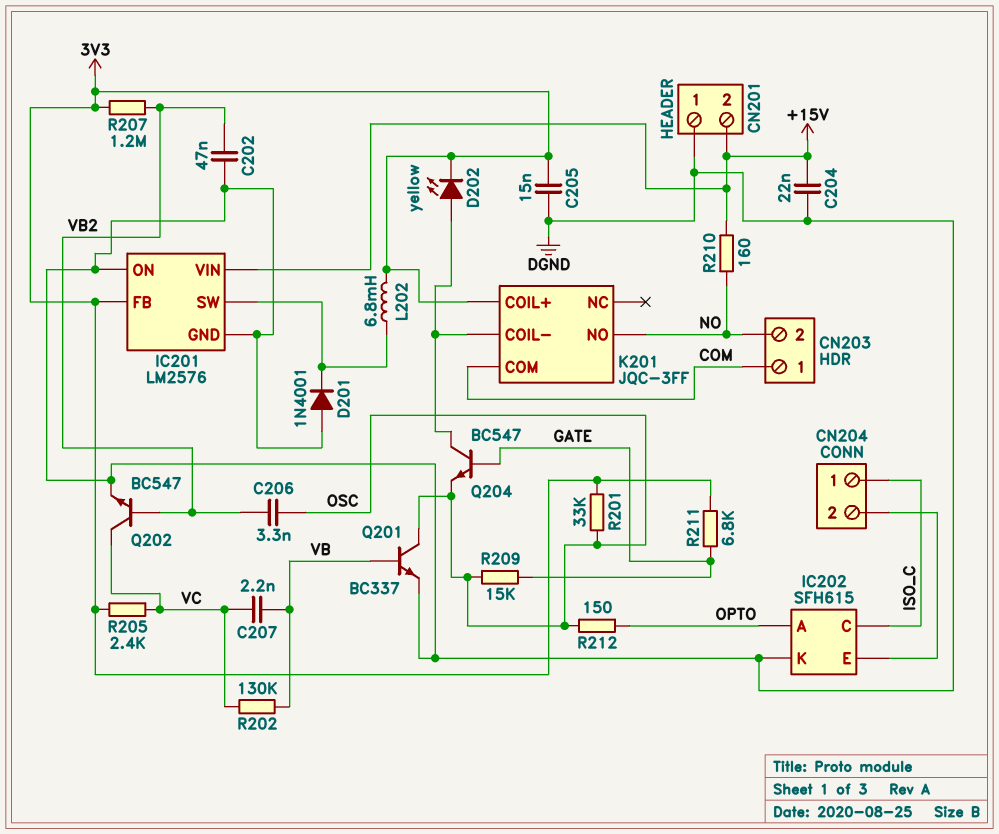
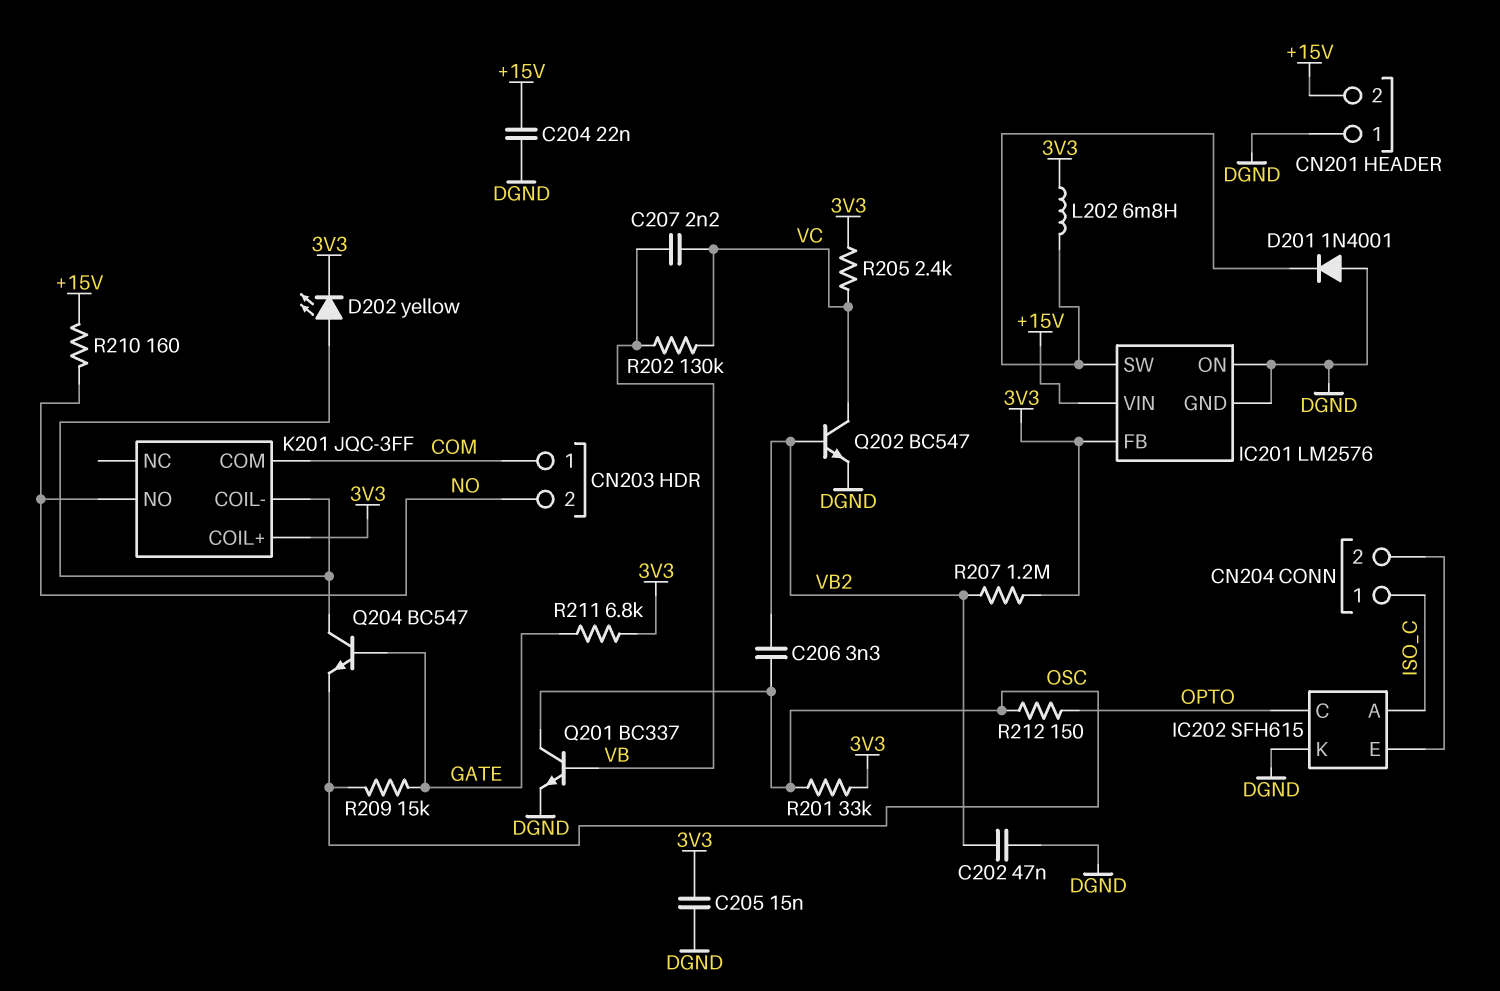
IC202 pin A: OPTO -> ISO_C
IC202 pin C: ISO_C -> OPTO

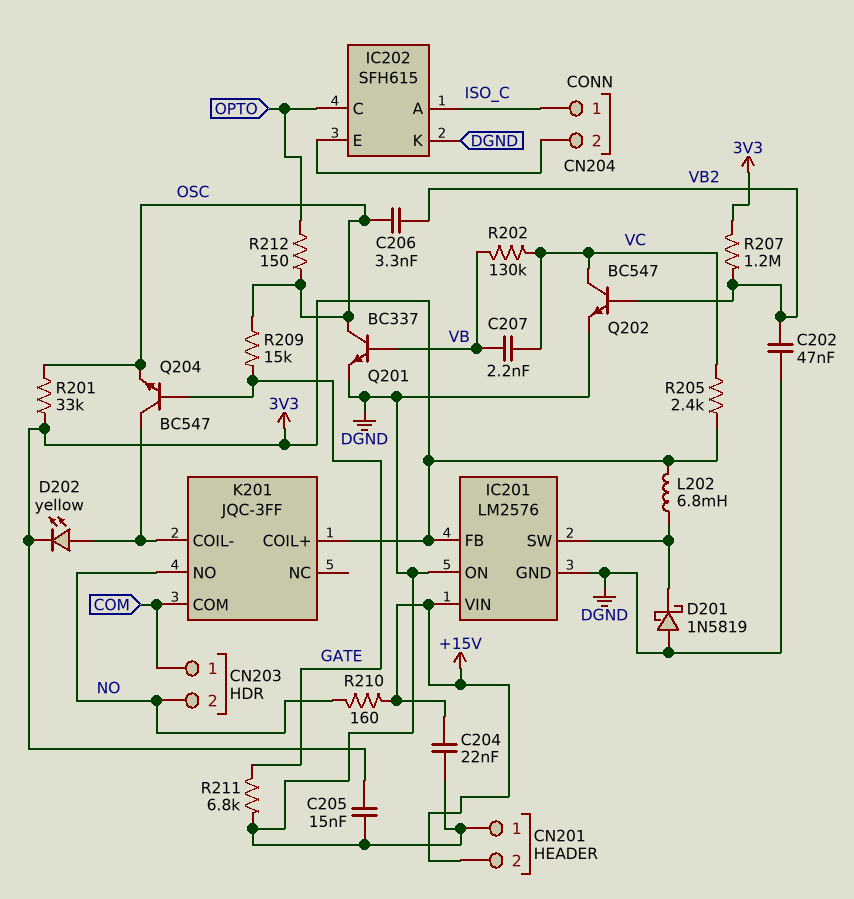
D201: diode 1N4001 (A DGND, K IC201/SW) -> schottky 1N5819 (A DGND, K IC201/SW)
R211: 6.8k (3V3, GATE) -> 6.8k (DGND, GATE)

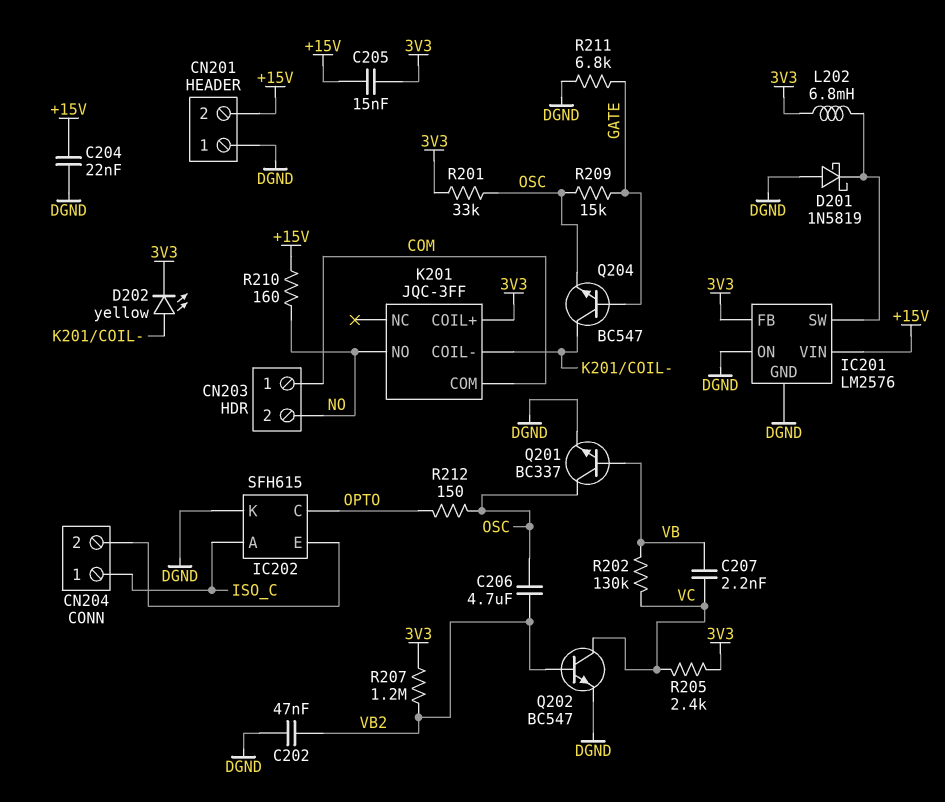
C205: 15nF (3V3, DGND) -> 15nF (+15V, 3V3)
C206: 3.3nF (OSC, VB2) -> 4.7uF (OSC, VB2)

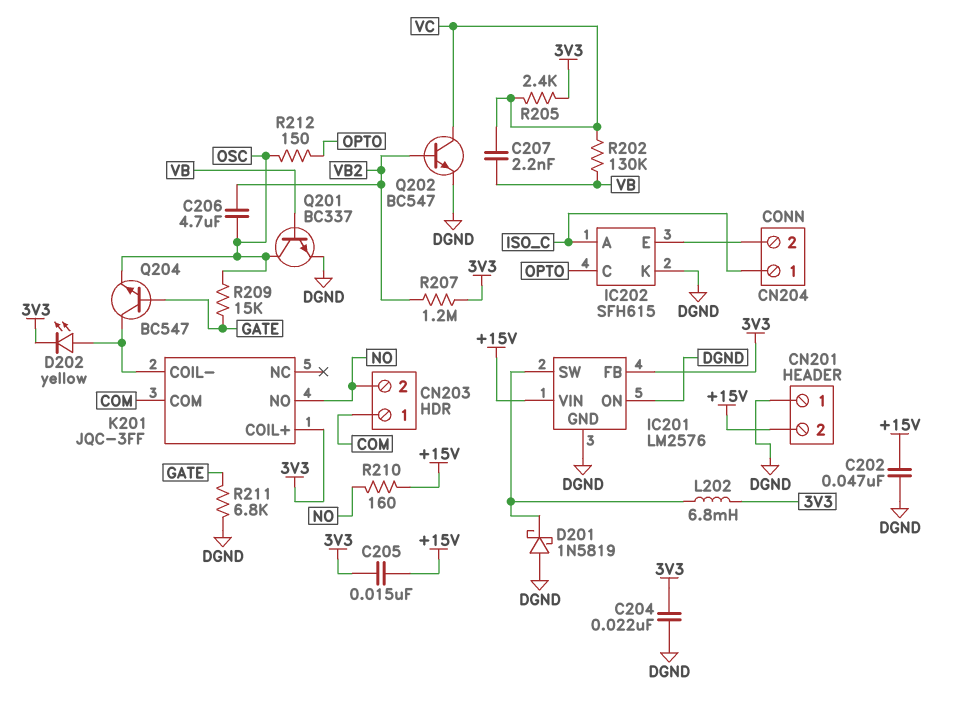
C202: 47nF (DGND, VB2) -> 47nF (+15V, DGND)
C204: 22nF (+15V, DGND) -> 22nF (3V3, DGND)
R201: 33k (3V3, OSC) -> none

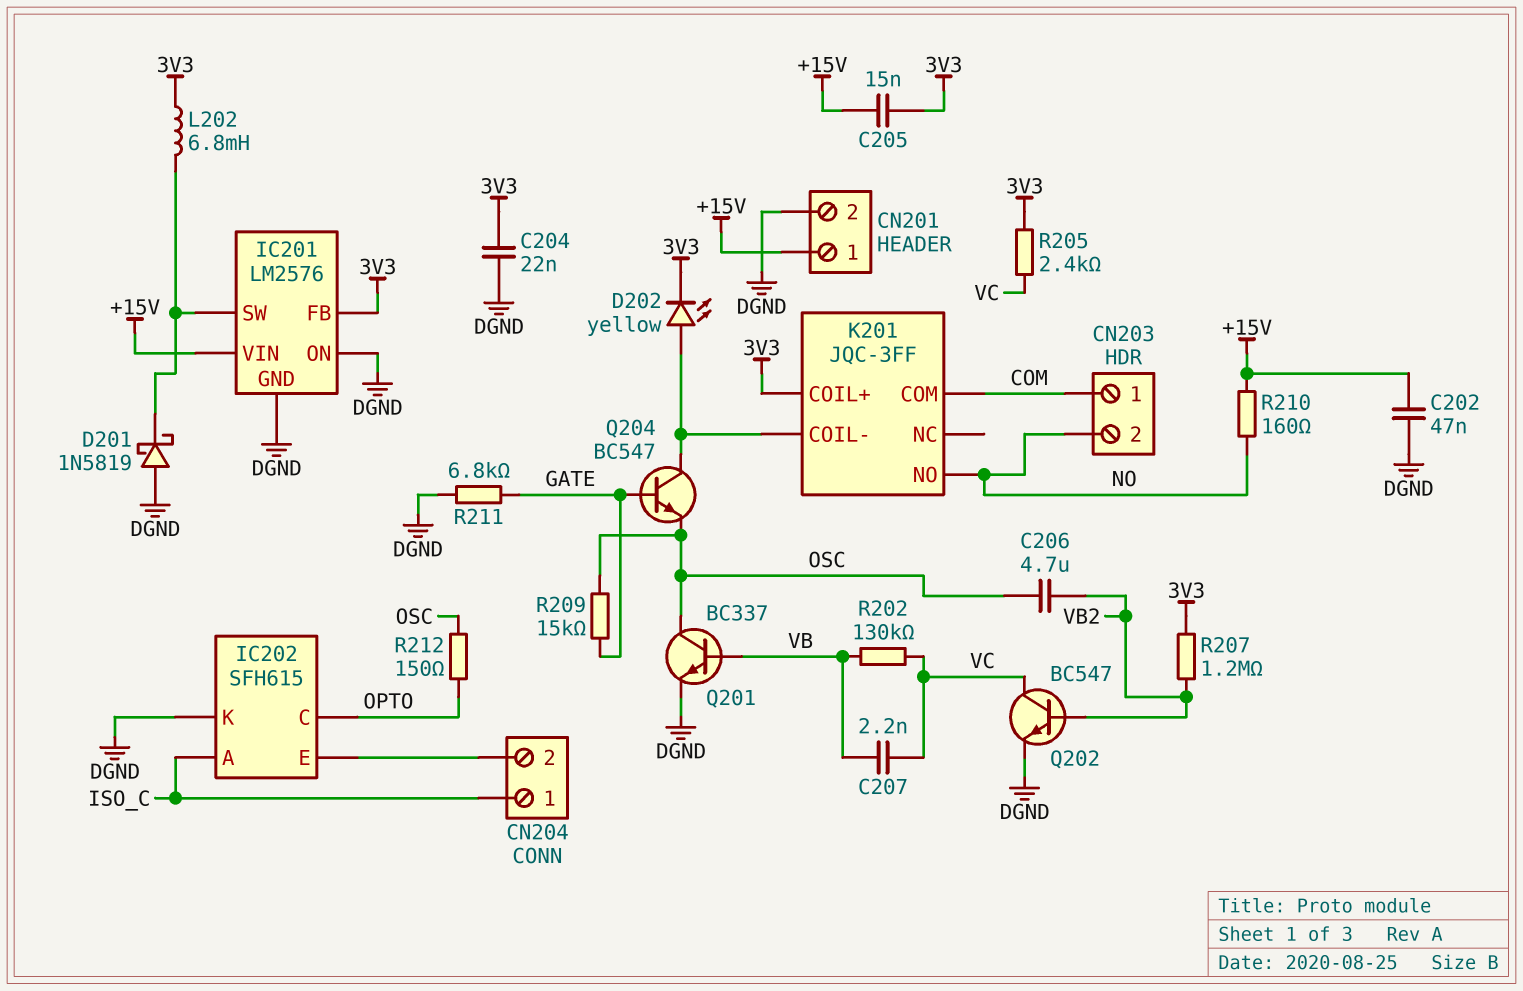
CN201 pin 1: DGND -> +15V
CN201 pin 2: +15V -> DGND

